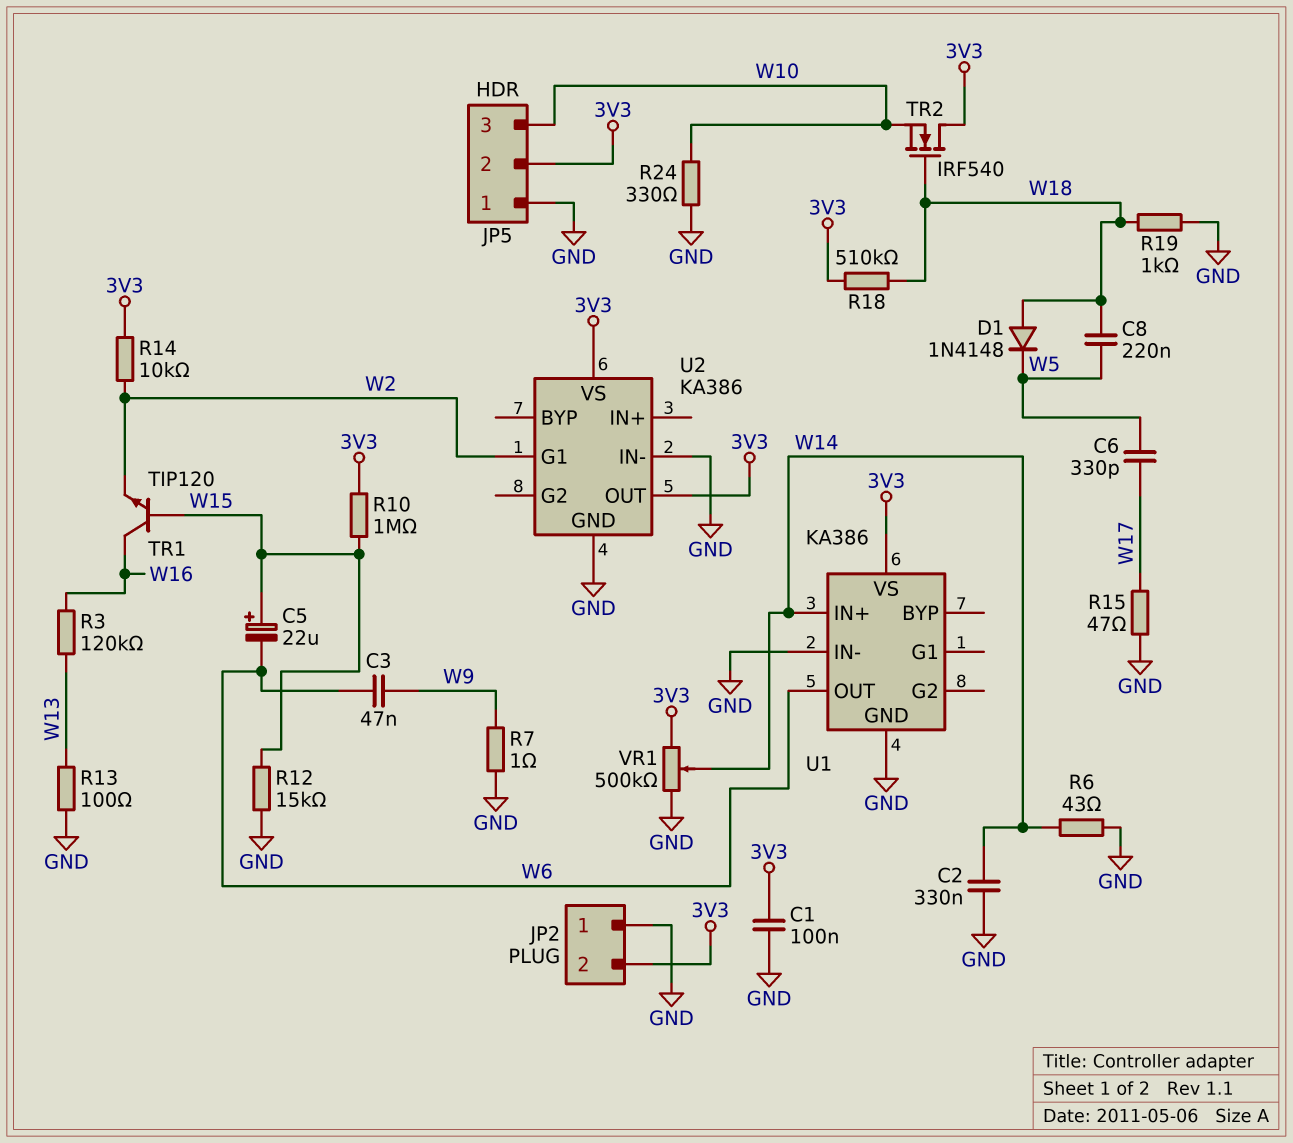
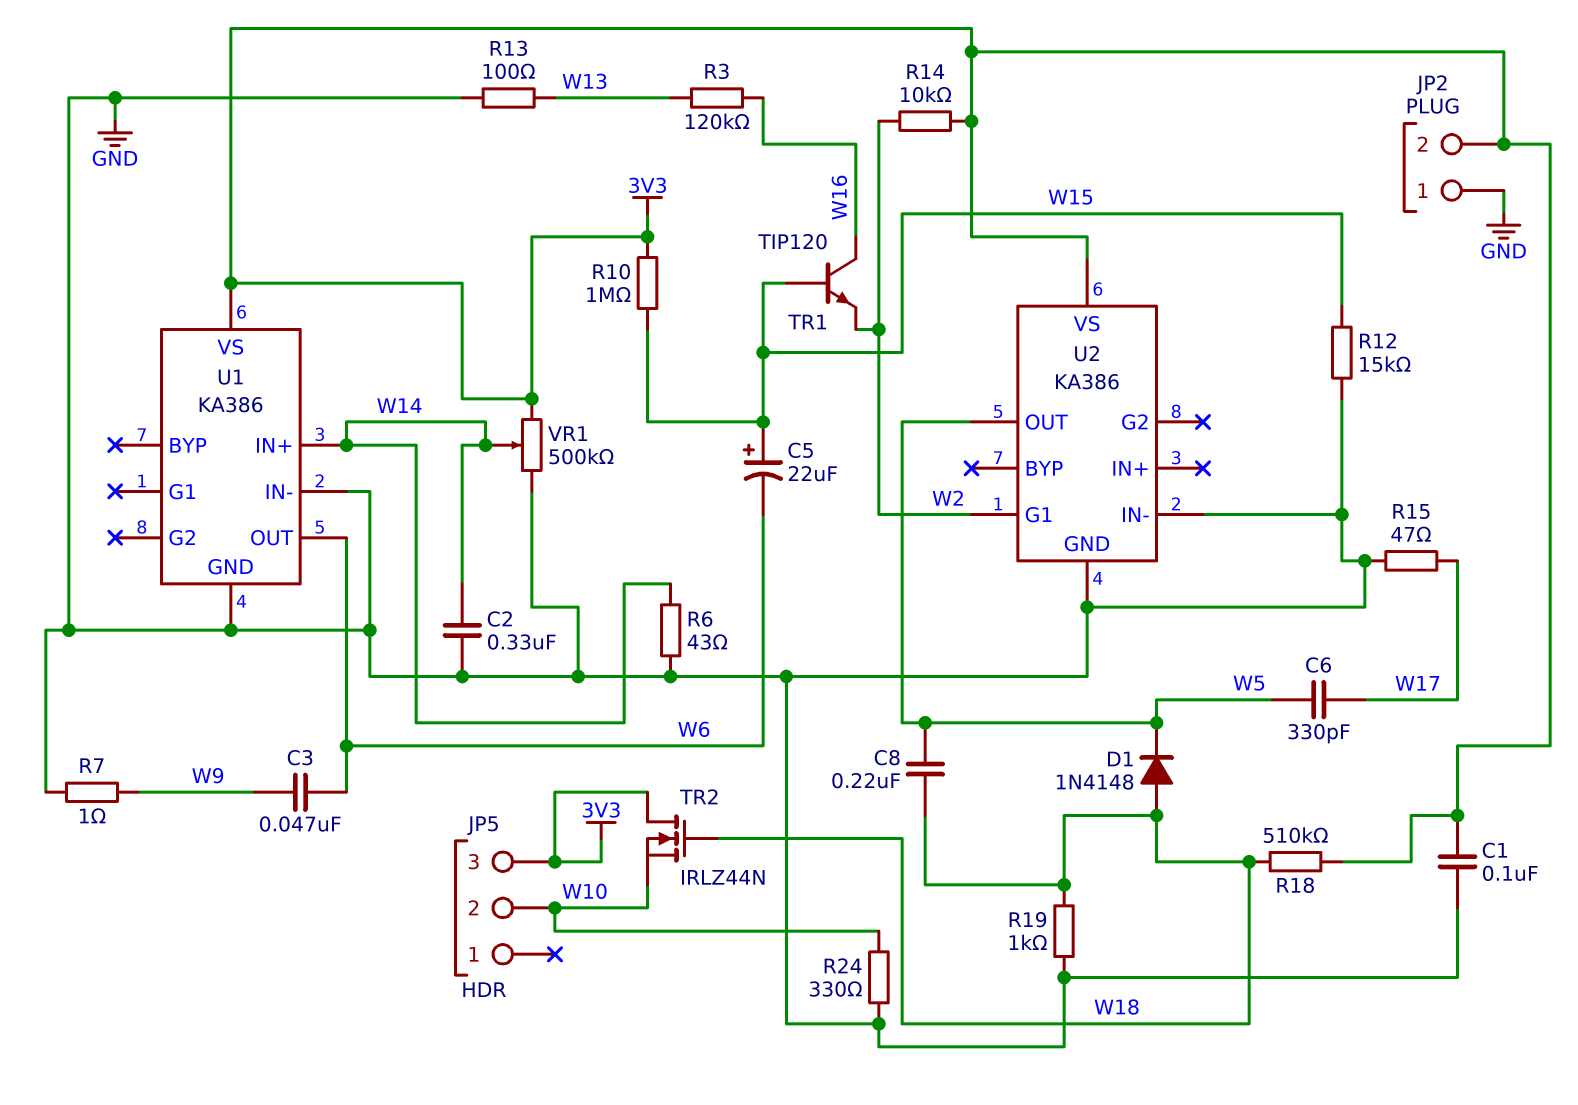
JP5 pin 1: GND -> none
JP5 pin 2: 3V3 -> W10
JP5 pin 3: W10 -> 3V3
TR2: NMOS IRF540 (G W18, D 3V3, S W10) -> NMOS IRLZ44N (G W18, D 3V3, S W10)
U2 pin OUT: 3V3 -> W5

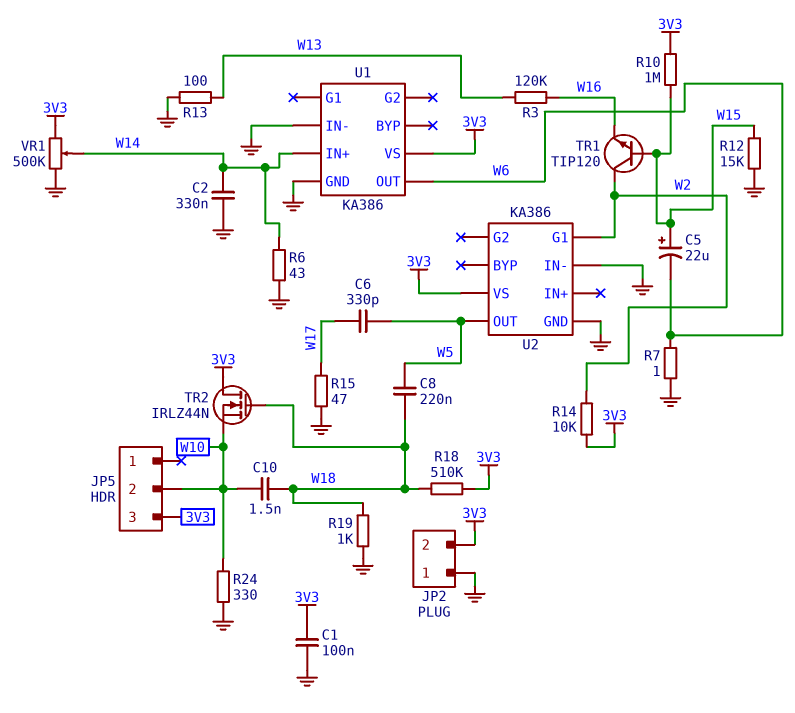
C3: 47nF (W6, W9) -> none
C10: none -> 1.5nF (W10, W18)
D1: diode 1N4148 (A W18, K W5) -> none
R7: 1 (GND, W9) -> 1 (GND, W6)
TR1: NPN TIP120 (B W15, C W16, E W2) -> NPN TIP120 (B W15, C W2, E W16)

